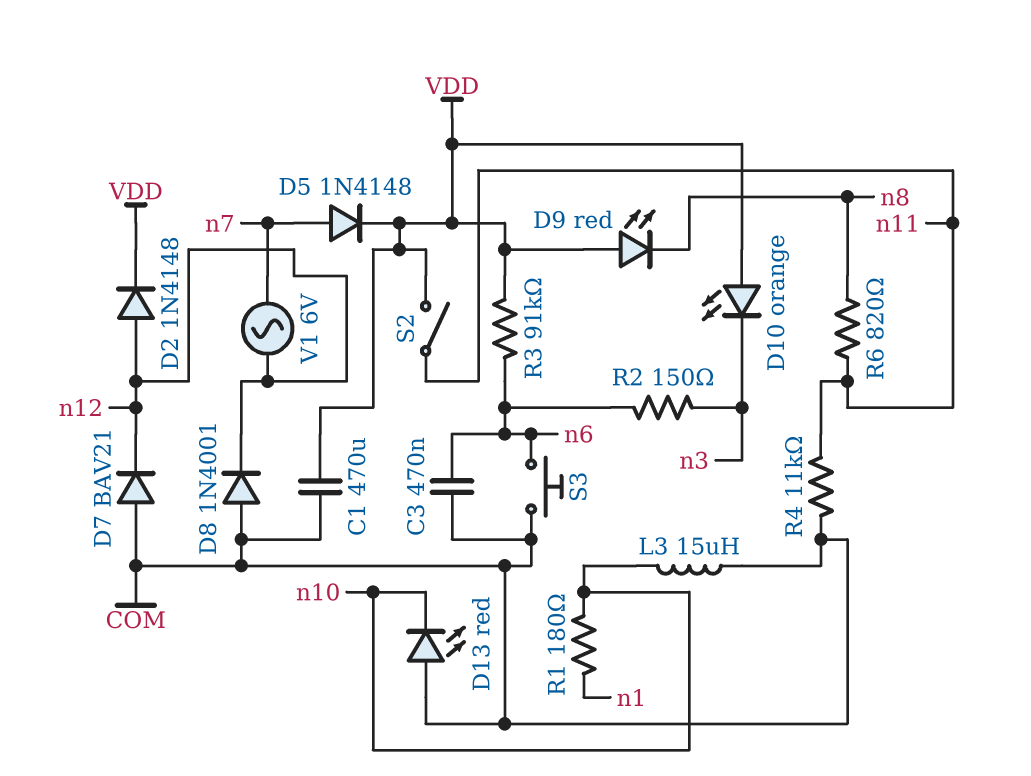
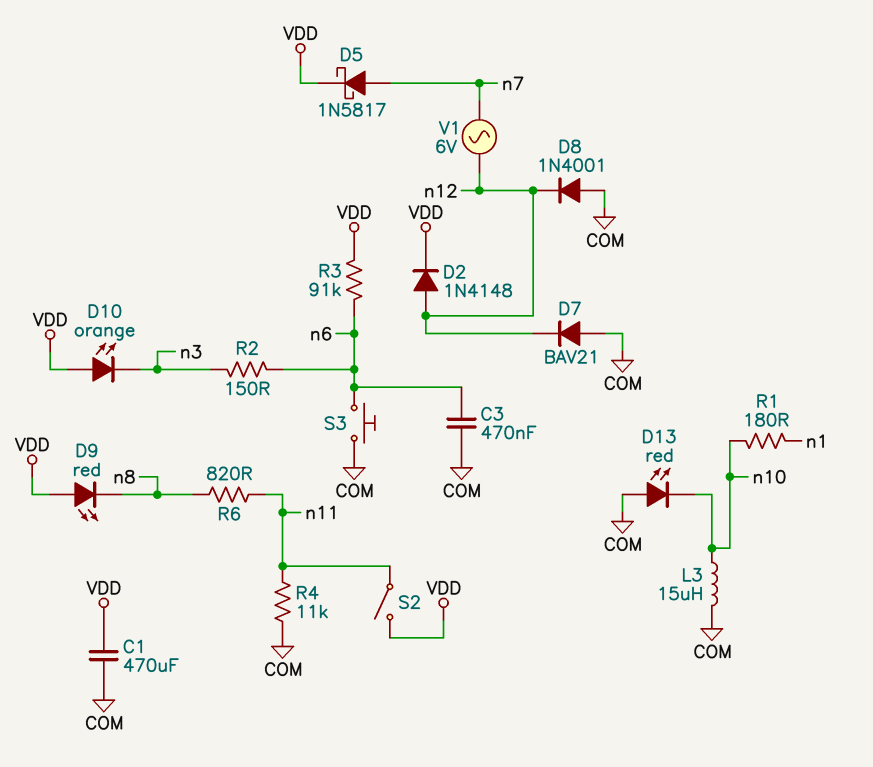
D5: diode 1N4148 (A n7, K VDD) -> schottky 1N5817 (A n7, K VDD)

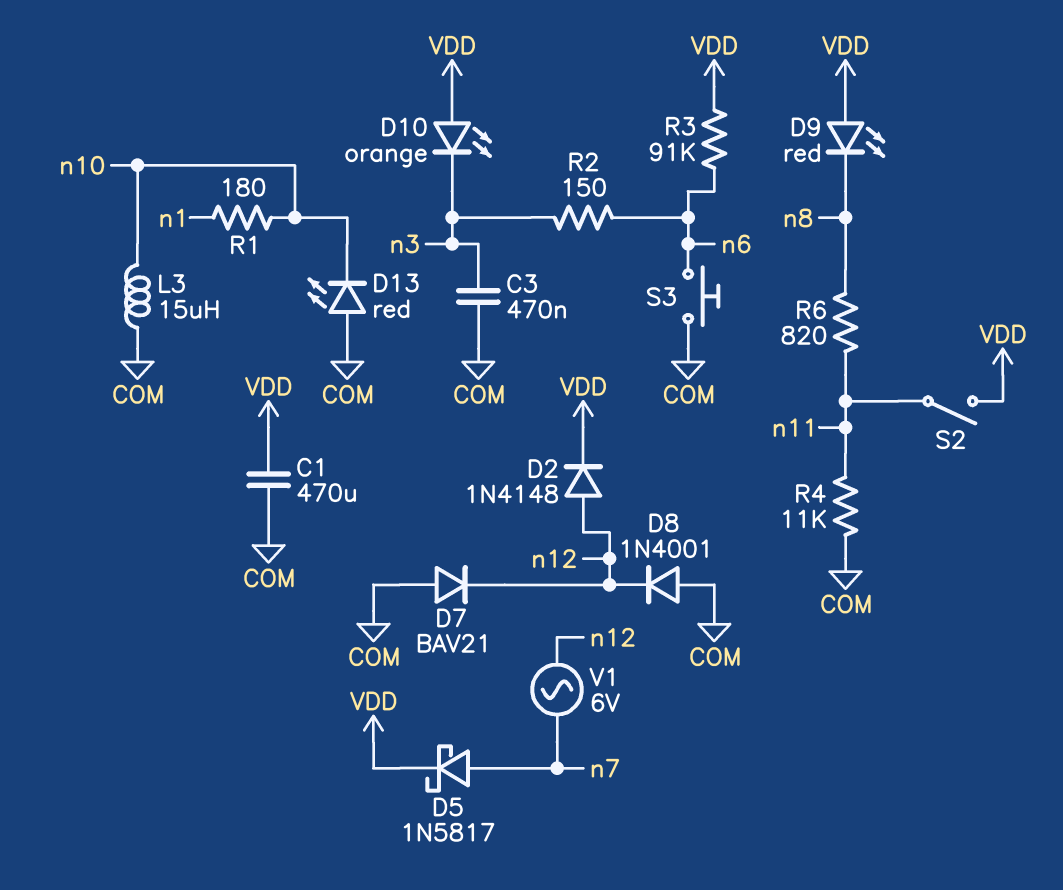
C3: 470nF (COM, n6) -> 470nF (COM, n3)

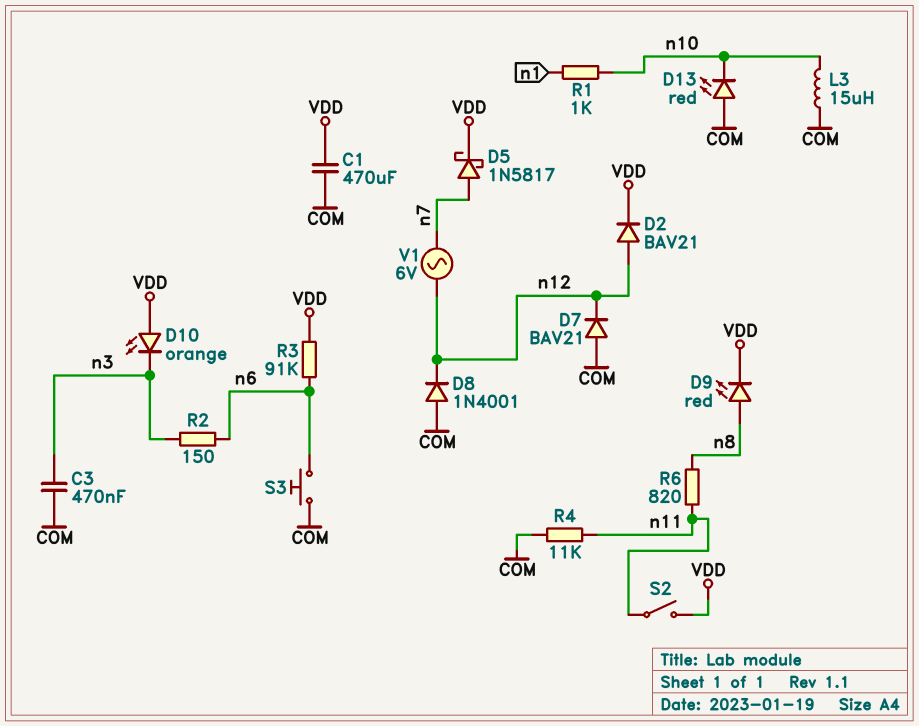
D2: diode 1N4148 (A n12, K VDD) -> diode BAV21 (A n12, K VDD)
D9: LED red (A VDD, K n8) -> LED red (A n8, K VDD)
R1: 180 (n1, n10) -> 1k (n1, n10)

